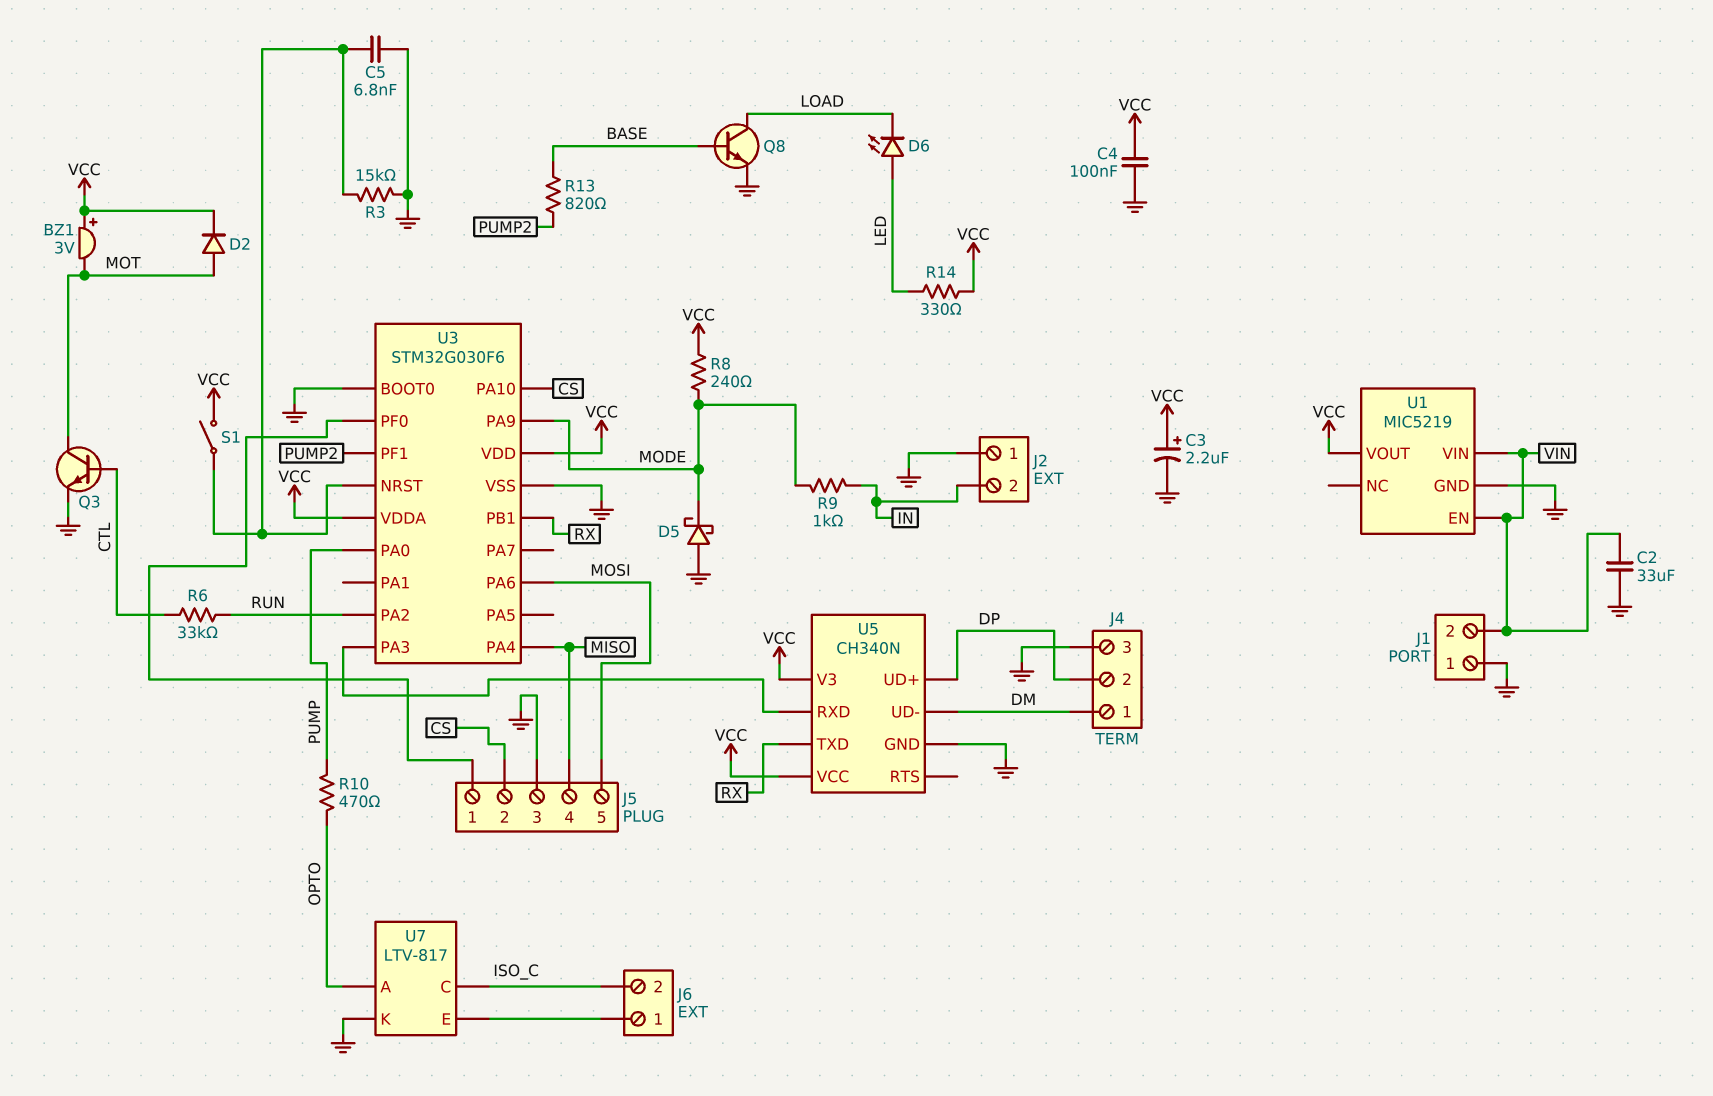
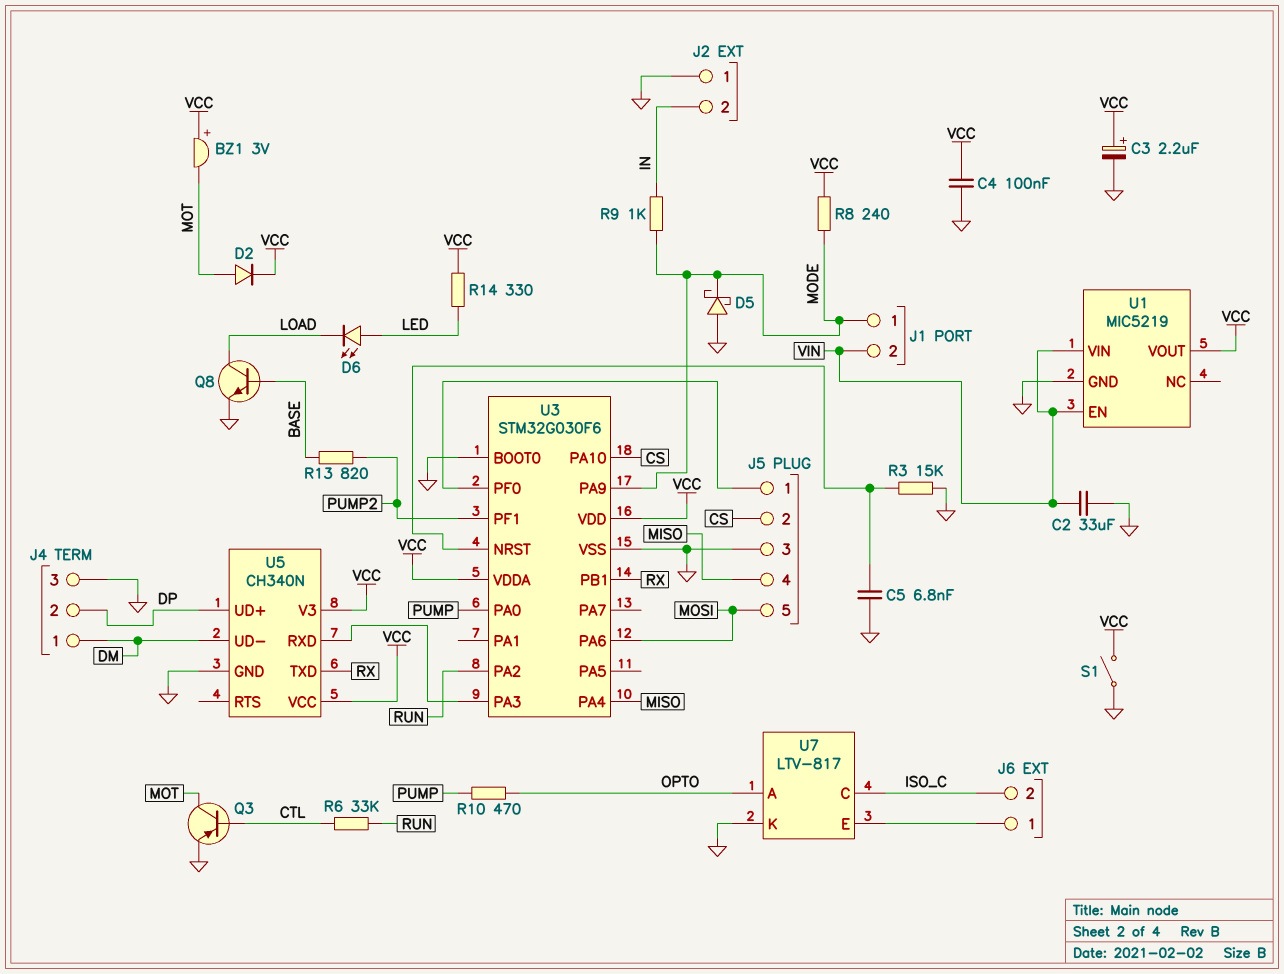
J1 pin 1: GND -> MODE
Q3: NPN (B CTL, C MOT, E GND) -> PNP (B CTL, C MOT, E GND)
S1: switch (U3/NRST, VCC) -> switch (GND, VCC)

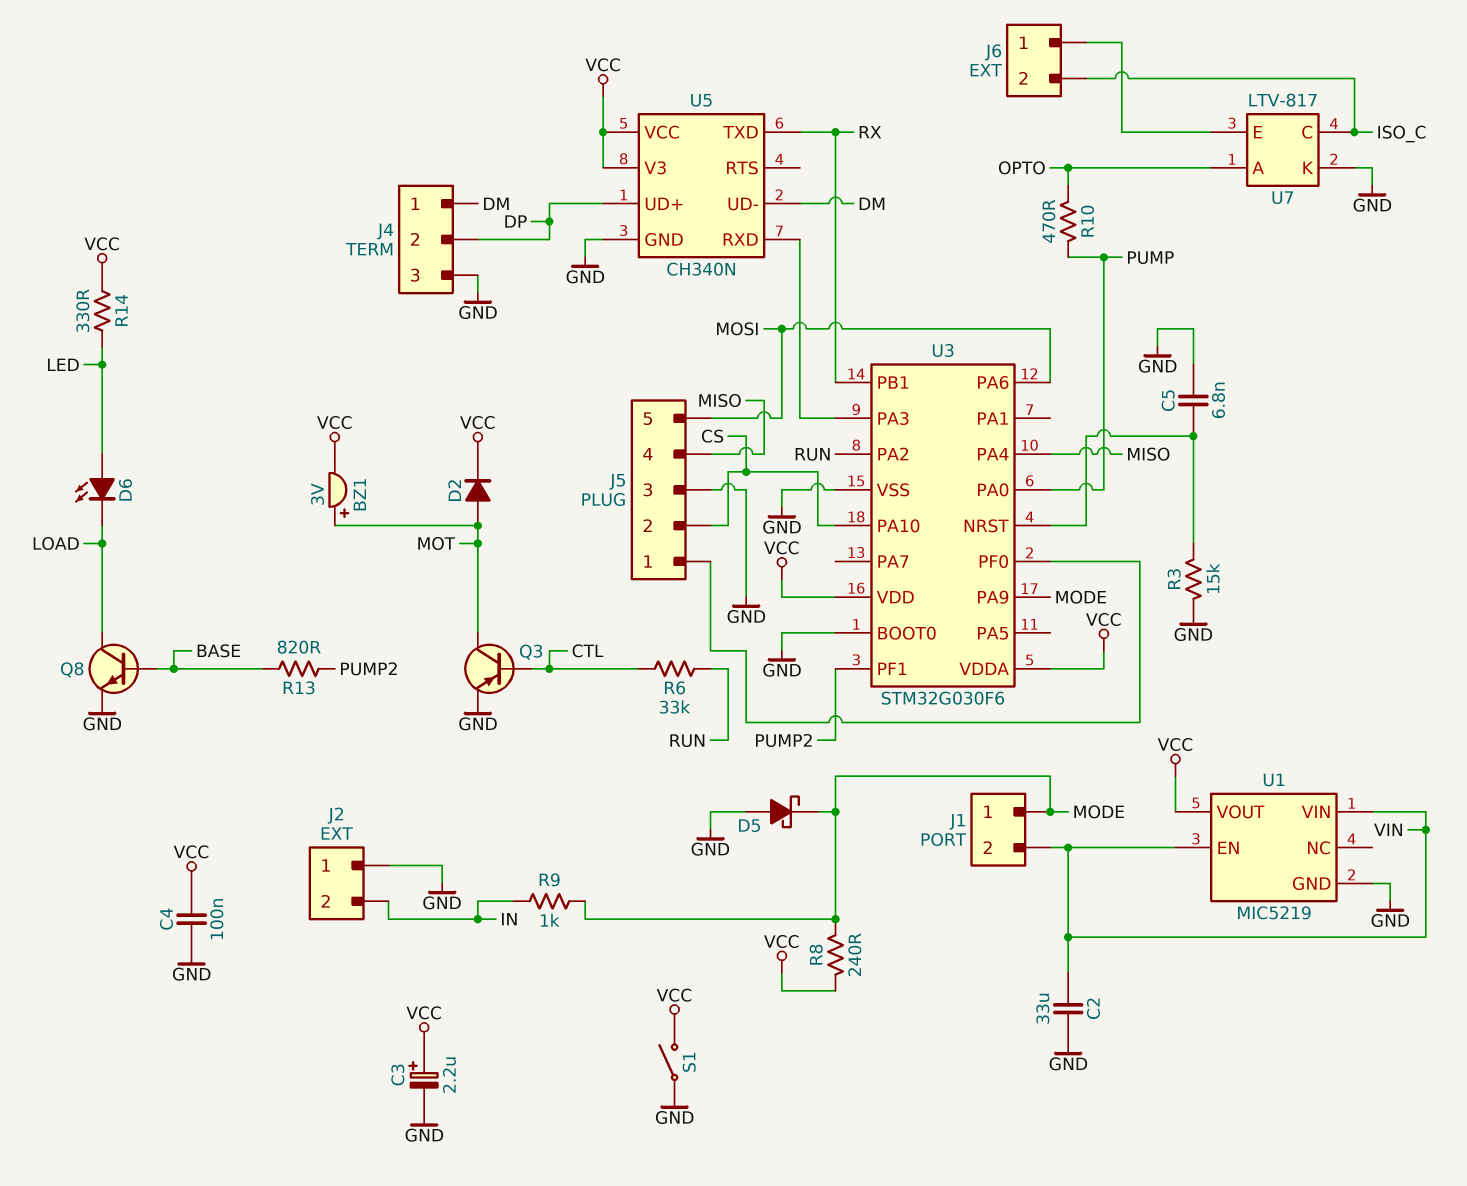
BZ1: buzzer 3V (plus VCC, minus MOT) -> buzzer 3V (plus MOT, minus VCC)

